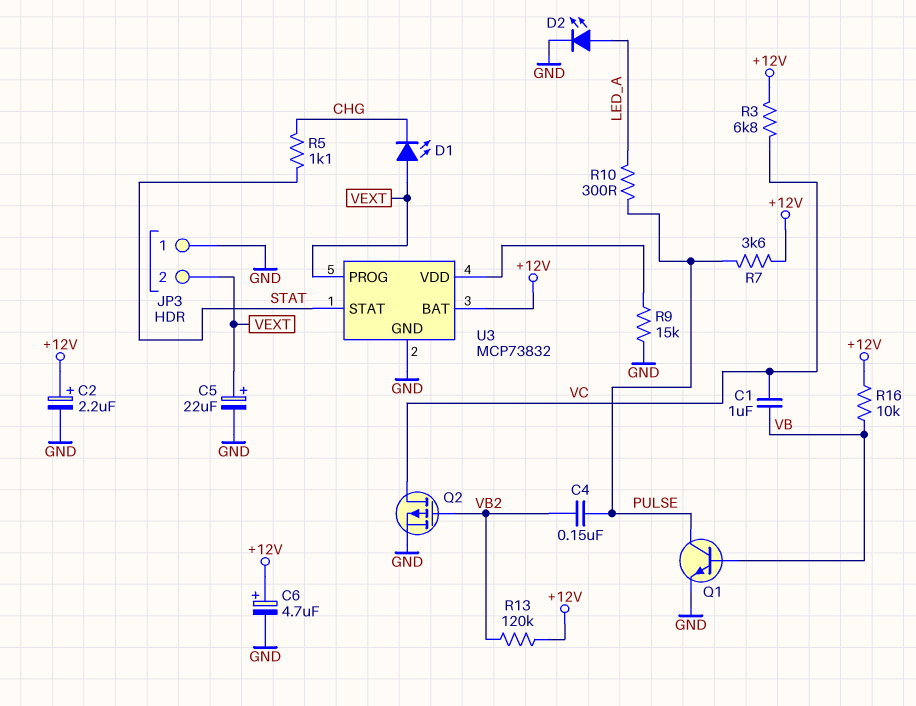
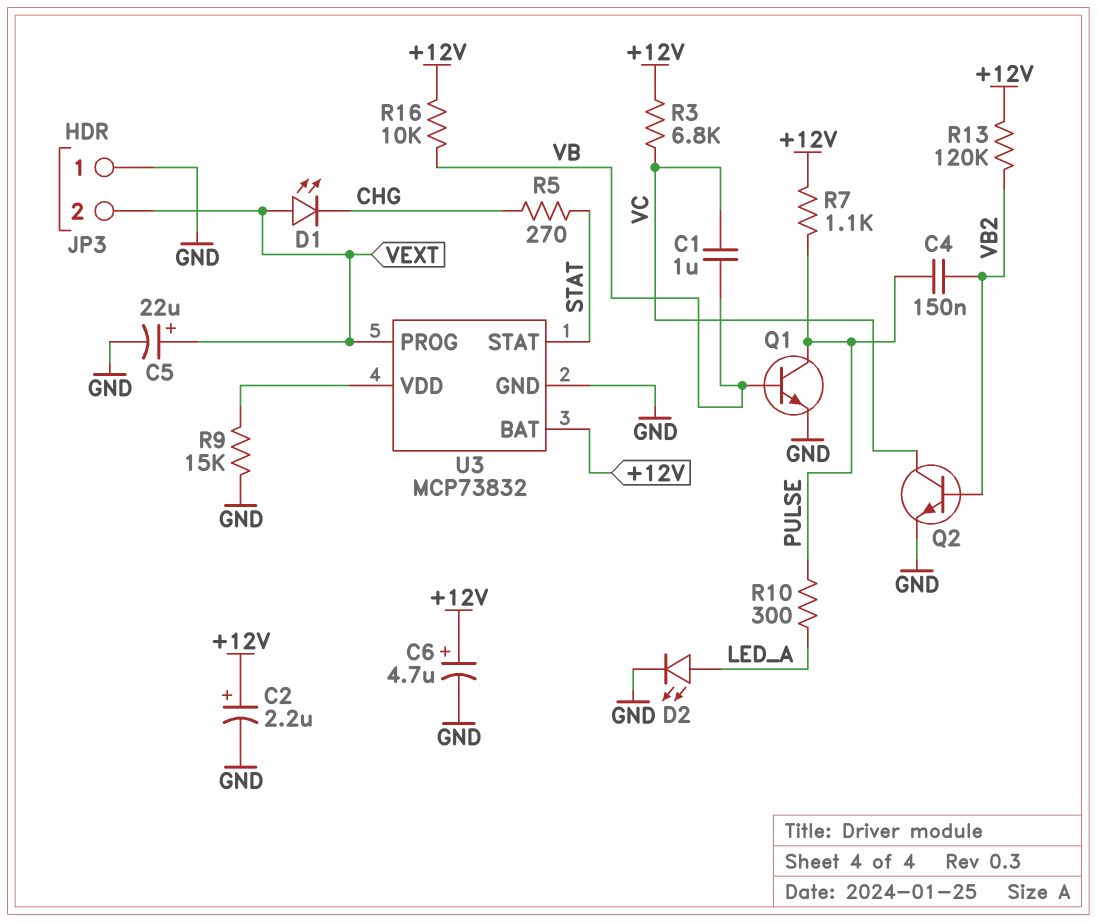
Q2: PMOS (G VB2, D VC, S GND) -> NPN (B VB2, C VC, E GND)
R5: 1.1k (CHG, STAT) -> 270 (CHG, STAT)
R7: 3.6k (+12V, PULSE) -> 1.1k (+12V, PULSE)

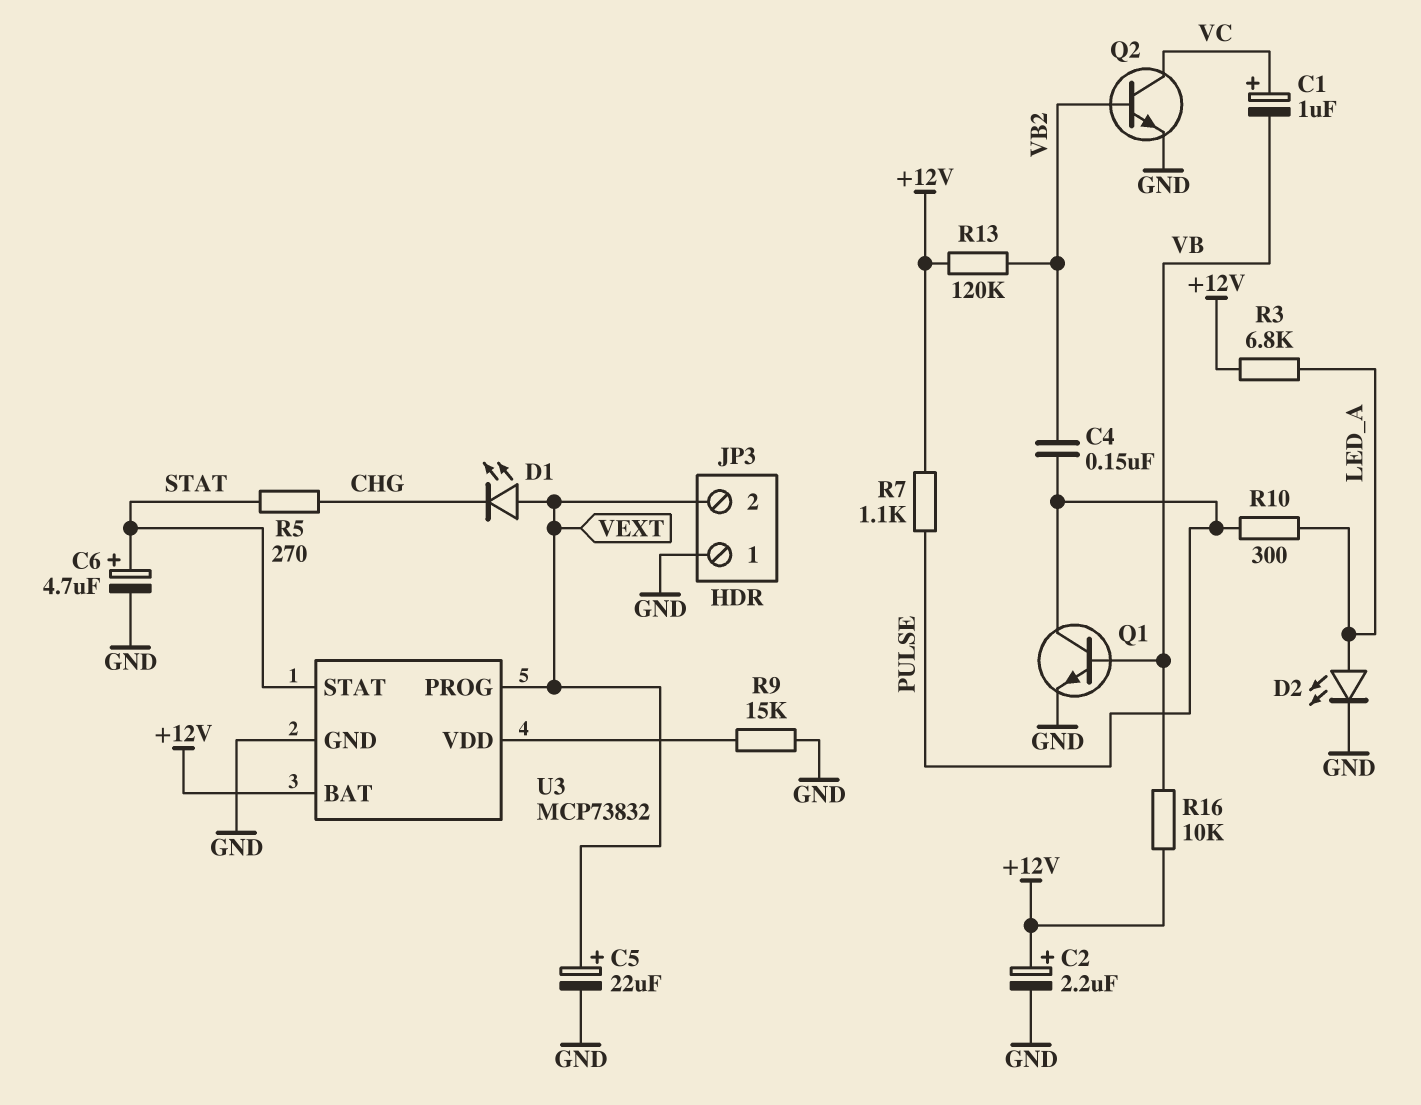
C1: 1uF (VB, VC) -> 1uF (plus VC, minus VB)
C6: 4.7uF (plus +12V, minus GND) -> 4.7uF (plus STAT, minus GND)
R3: 6.8k (+12V, VC) -> 6.8k (+12V, LED_A)

